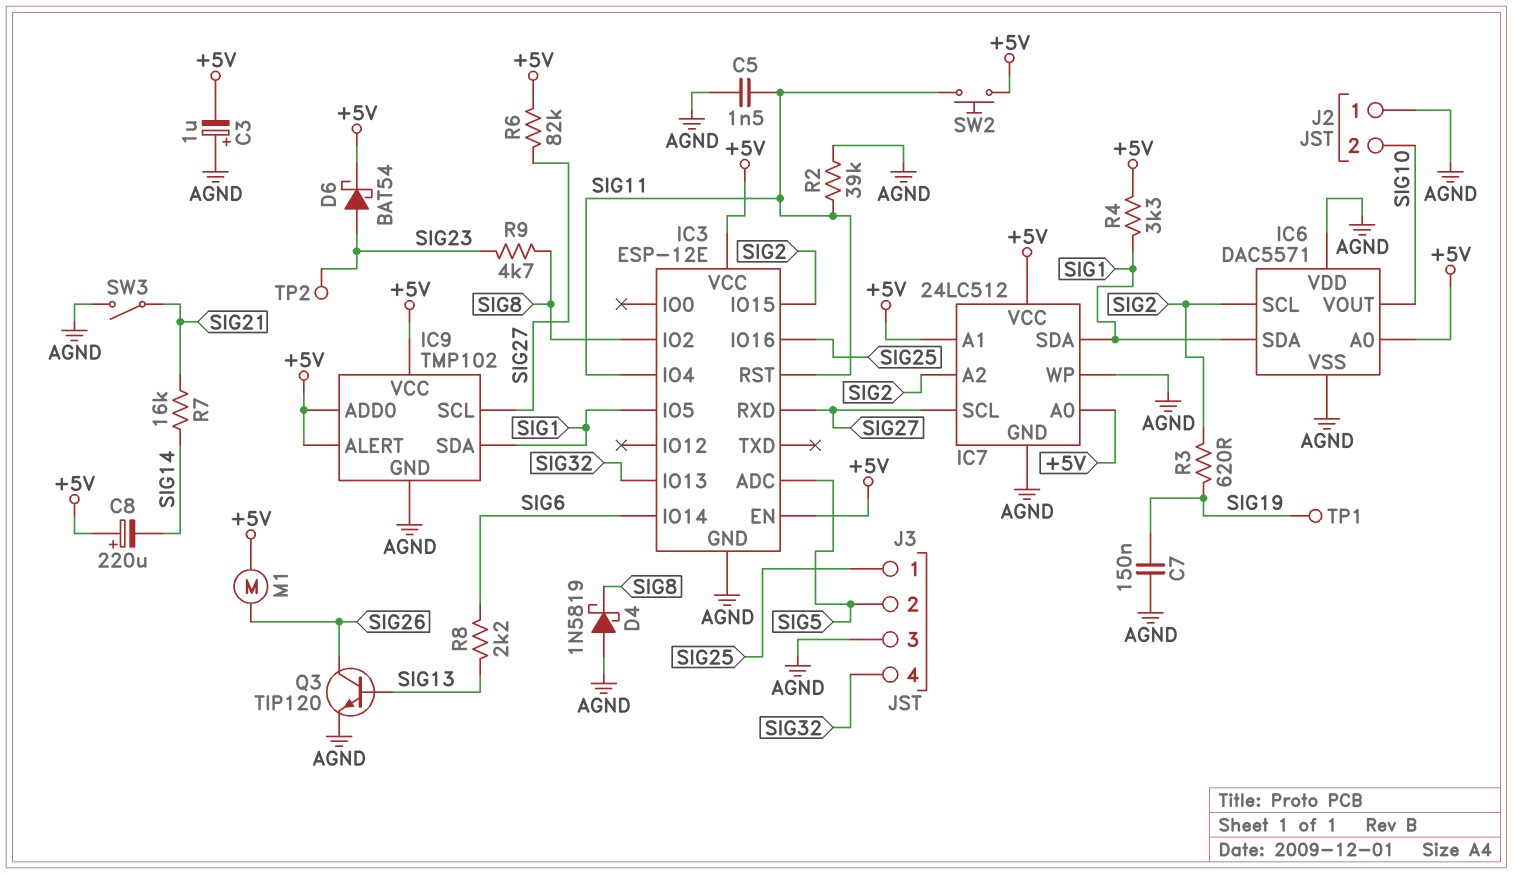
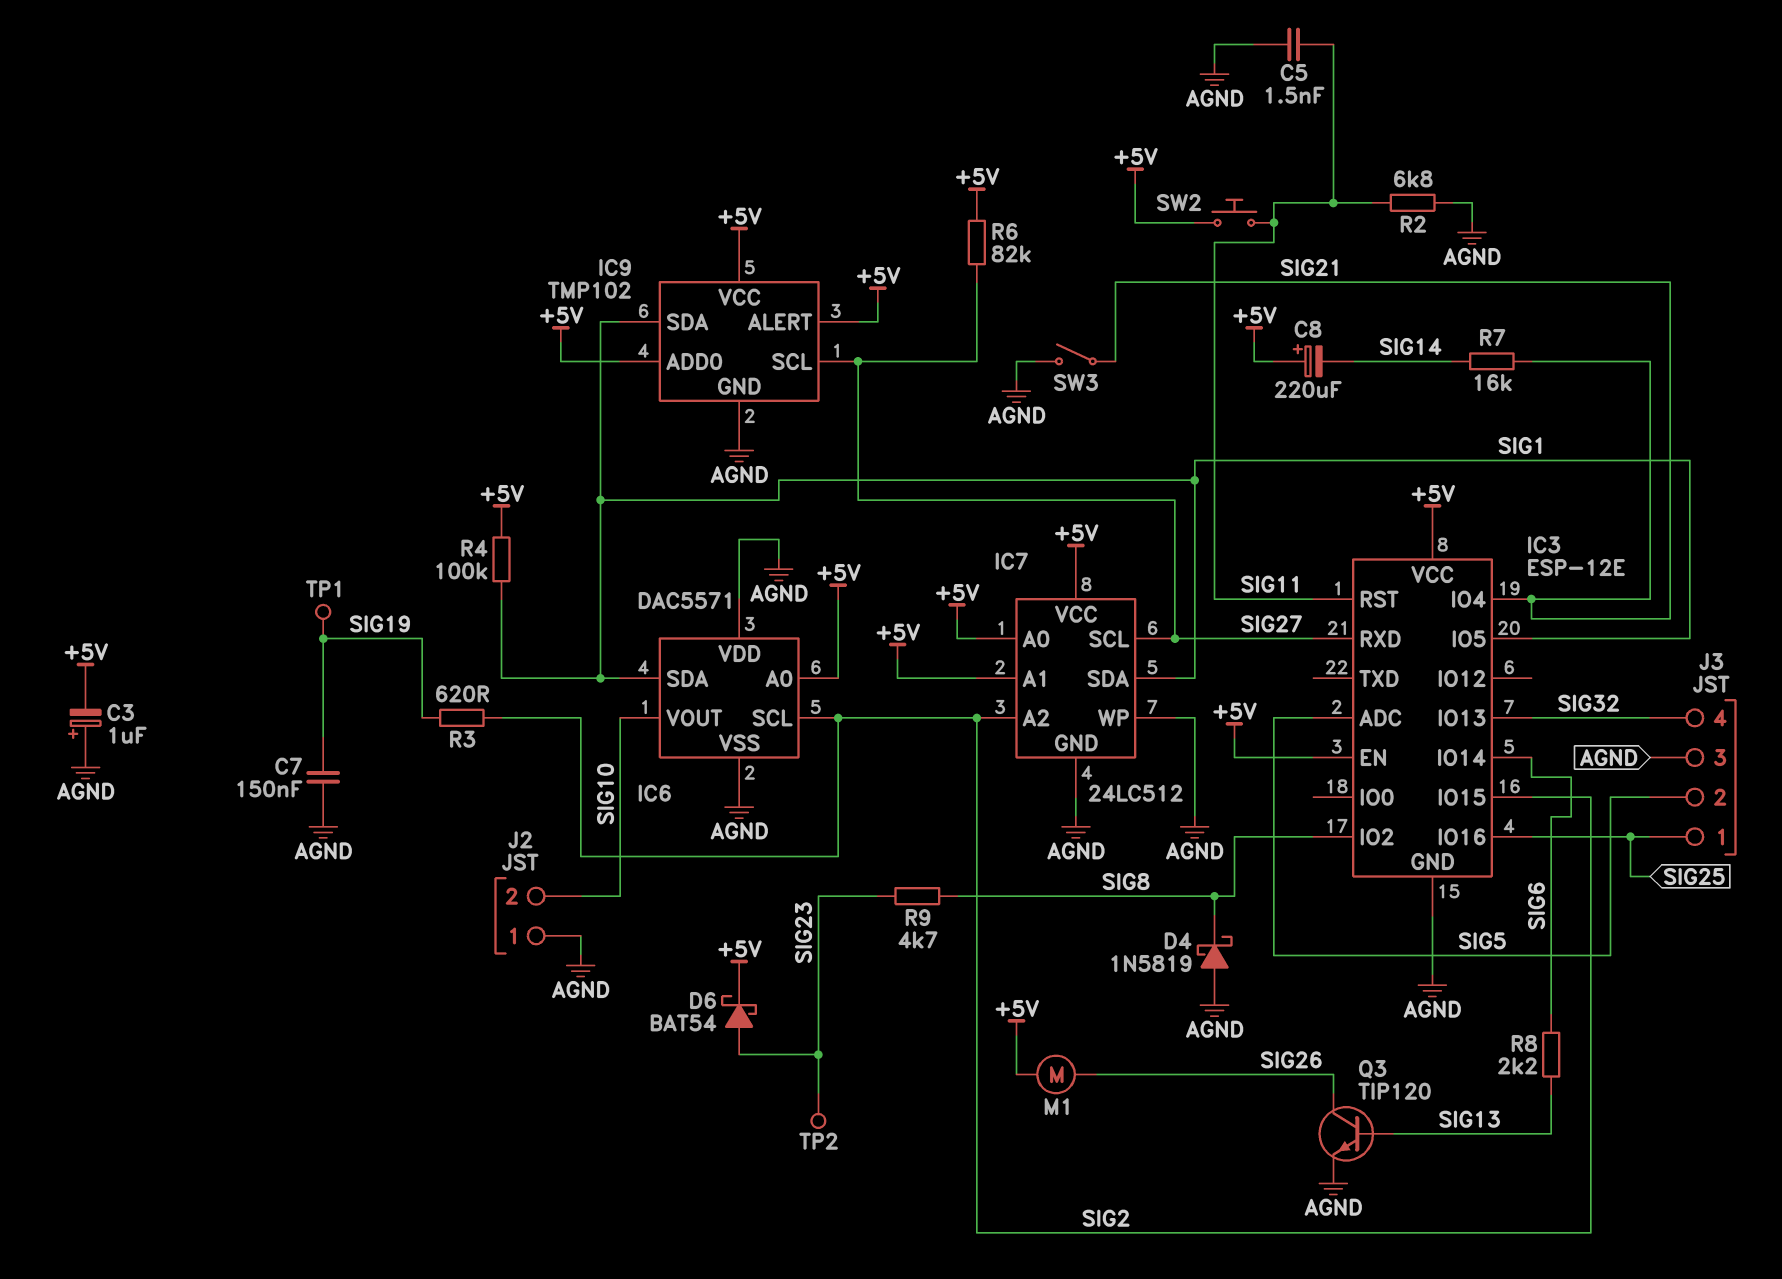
IC3 pin IO4: SIG11 -> SIG21
R2: 39k (AGND, SIG11) -> 6.8k (AGND, SIG11)
R4: 3.3k (+5V, SIG1) -> 100k (+5V, SIG1)

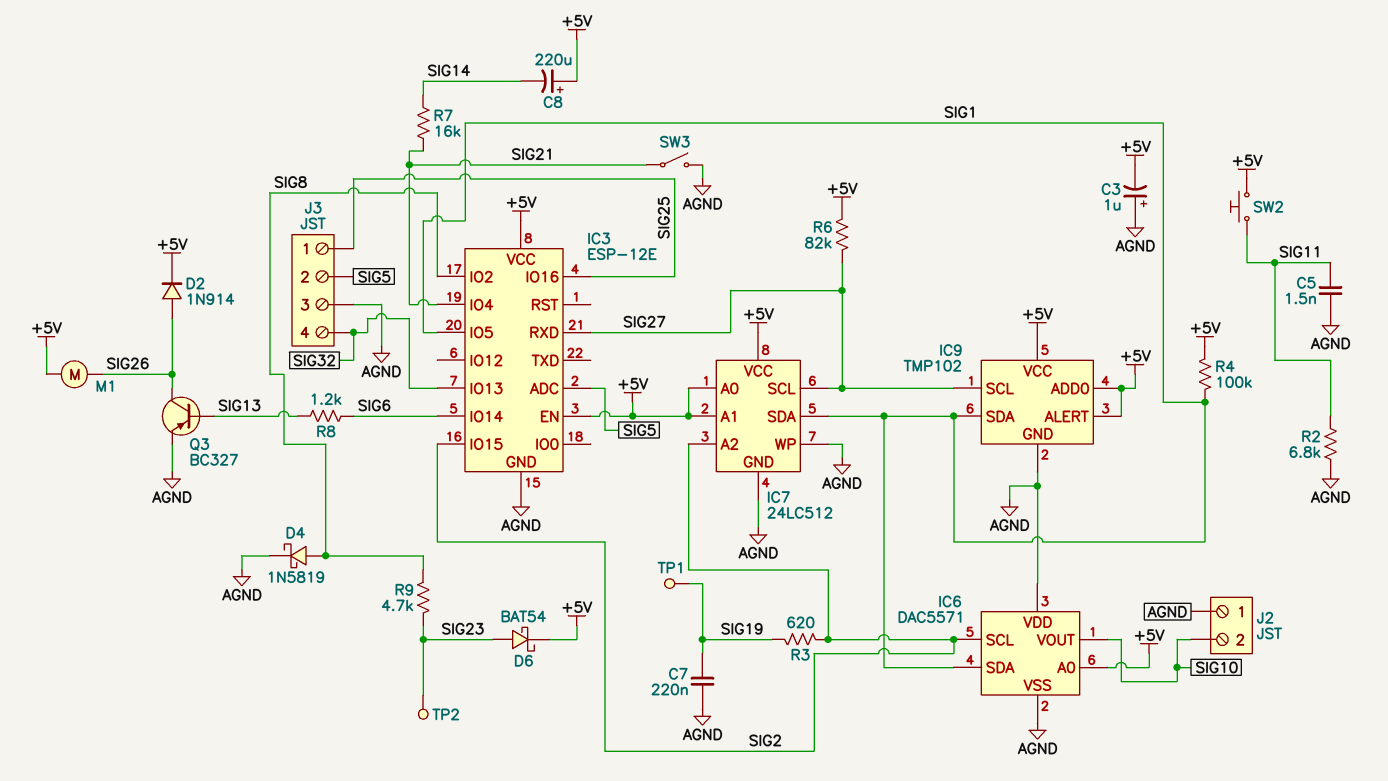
C7: 150nF (AGND, SIG19) -> 220nF (AGND, SIG19)
D2: none -> diode 1N914 (A SIG26, K +5V)
D4: schottky 1N5819 (A AGND, K SIG8) -> schottky 1N5819 (A SIG8, K AGND)
IC3 pin RST: SIG11 -> none
Q3: NPN TIP120 (B SIG13, C SIG26, E AGND) -> PNP BC327 (B SIG13, C SIG26, E AGND)
R8: 2.2k (SIG6, SIG13) -> 1.2k (SIG6, SIG13)

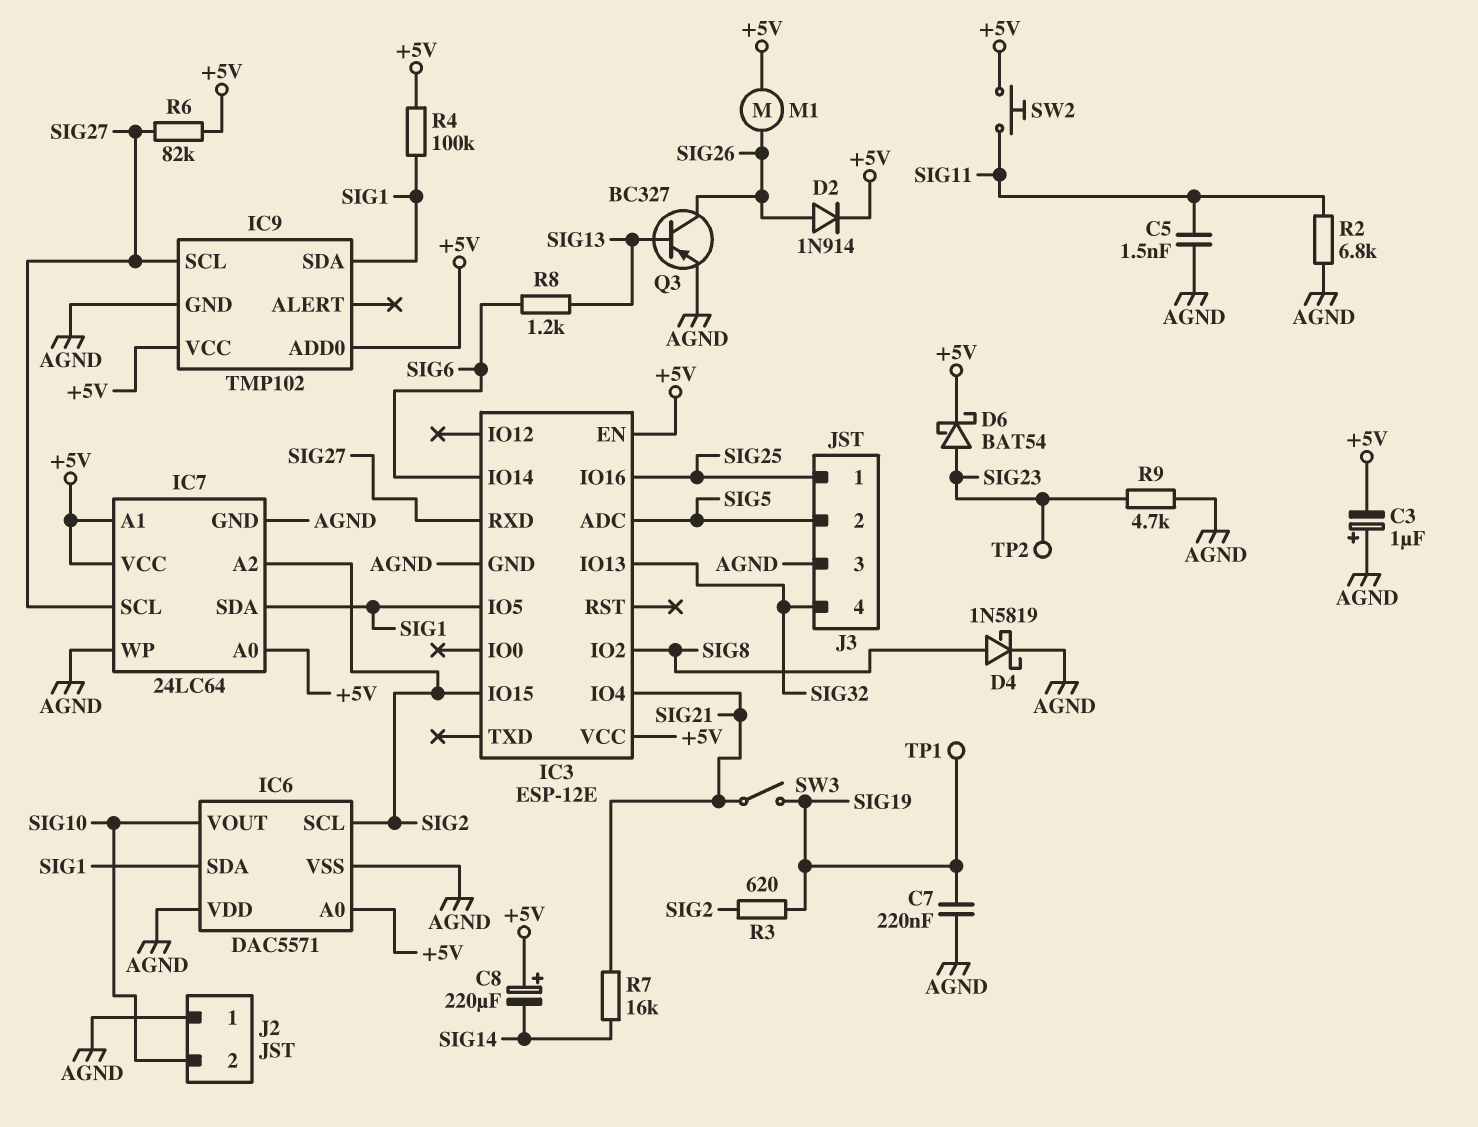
IC7: 24LC512 -> 24LC64
IC9 pin ALERT: +5V -> none
R9: 4.7k (SIG8, SIG23) -> 4.7k (AGND, SIG23)
SW3: switch (AGND, SIG21) -> switch (SIG19, SIG21)

